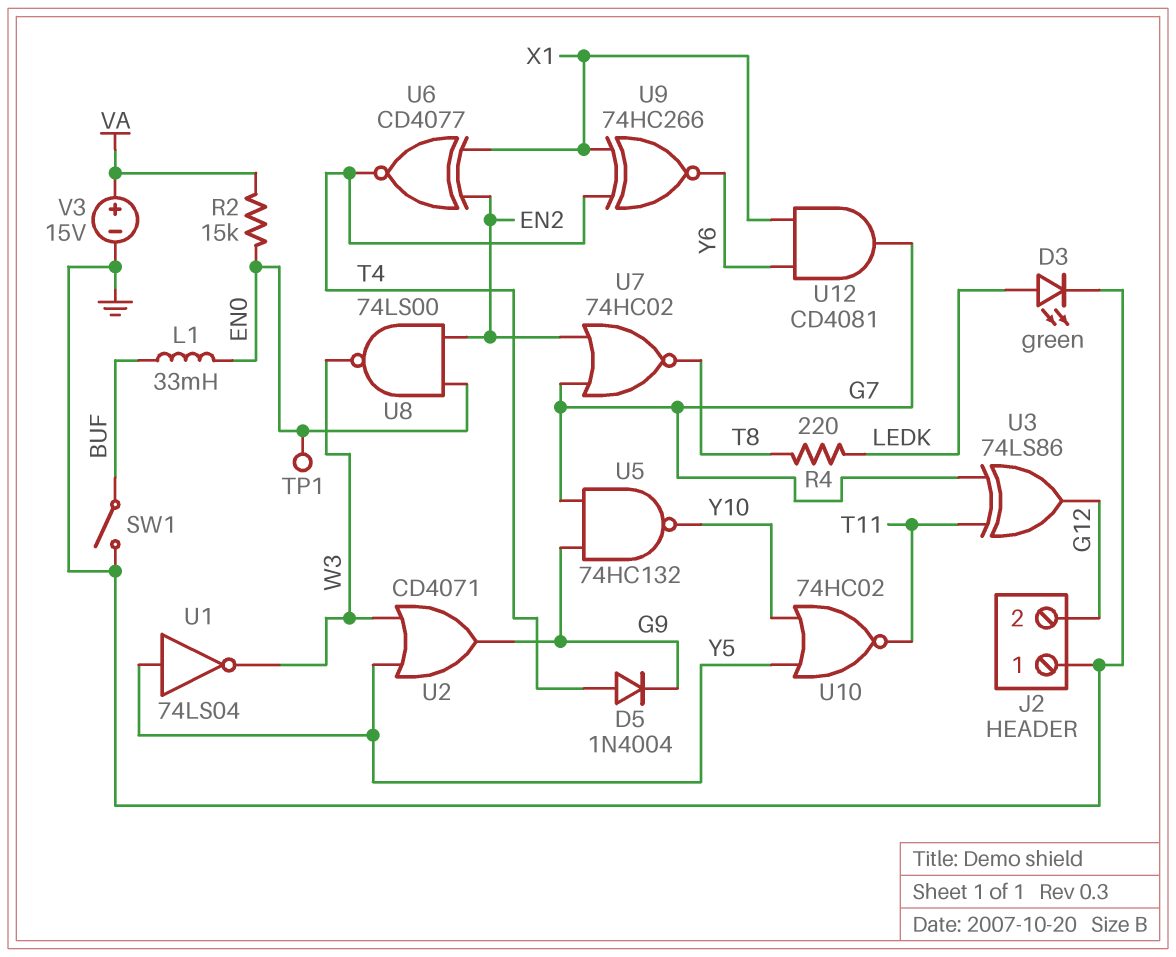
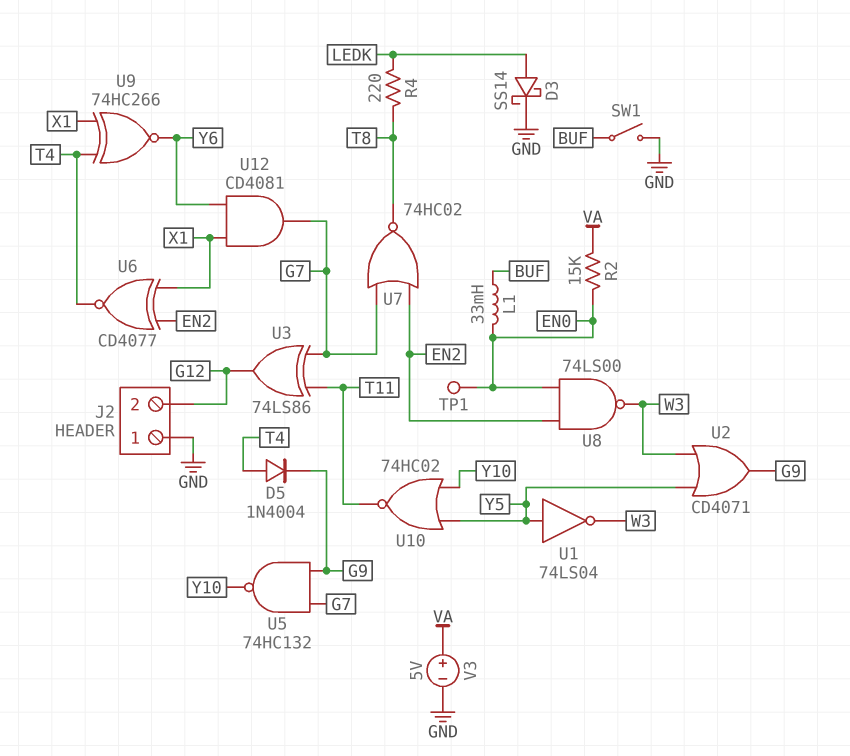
D3: LED green (A LEDK, K GND) -> schottky SS14 (A LEDK, K GND)
V3: 15V (plus VA, minus GND) -> 5V (plus VA, minus GND)

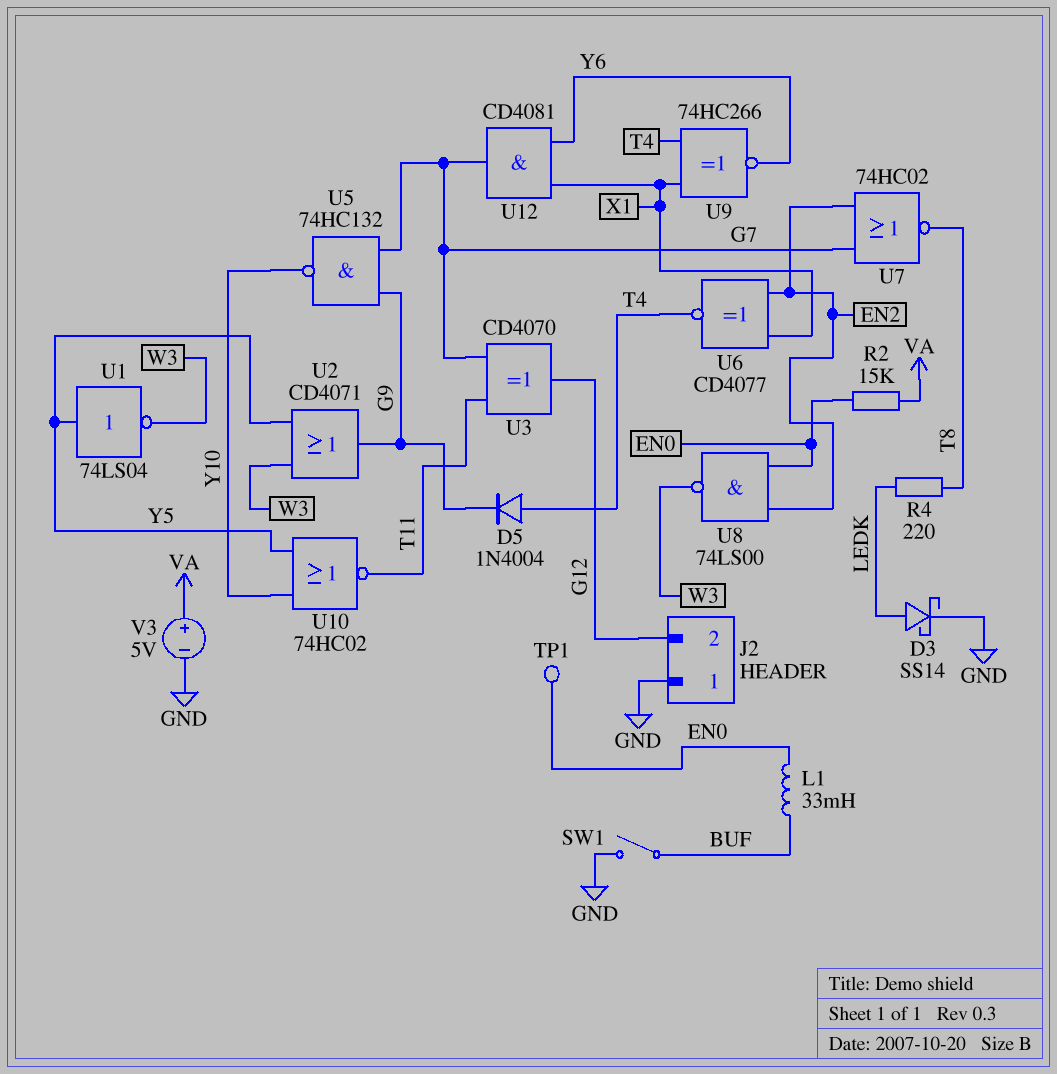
U3: XOR 74LS86 (in G7, in T11, out G12) -> XOR CD4070 (in G7, in T11, out G12)

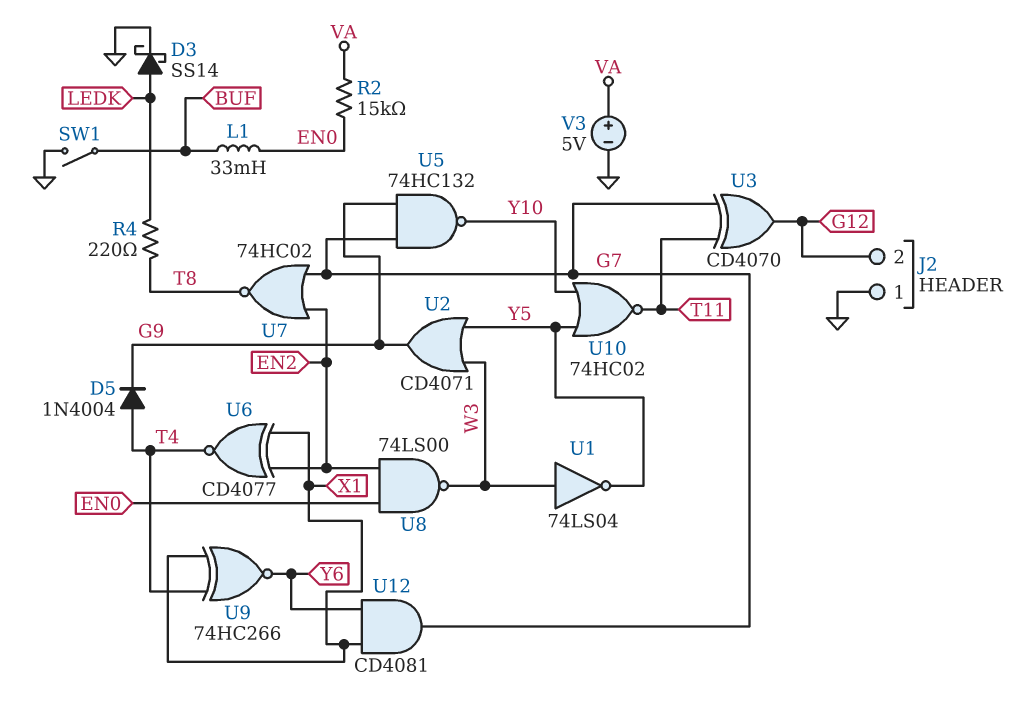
TP1: test point (EN0) -> none
U1: NOT 74LS04 (in Y5, out W3) -> NOT 74LS04 (in W3, out Y5)

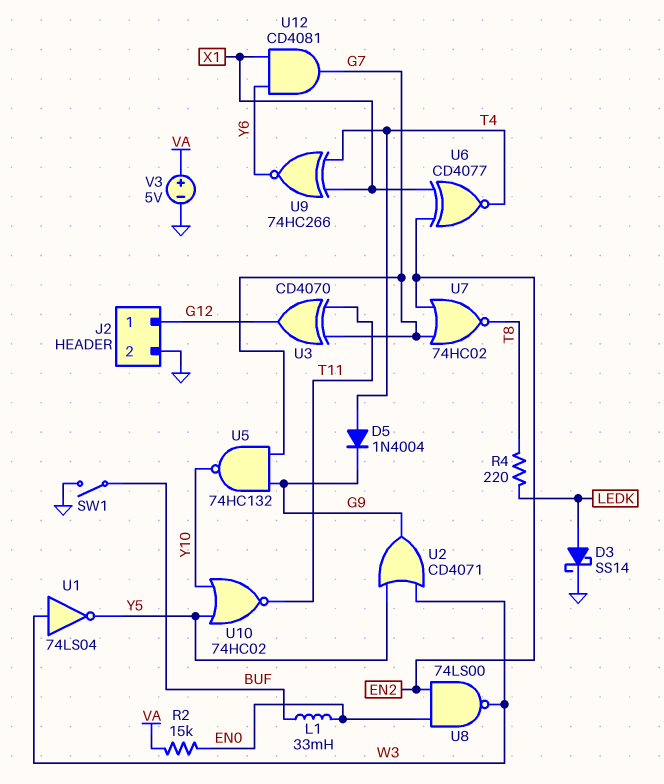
J2 pin 1: GND -> G12
J2 pin 2: G12 -> GND

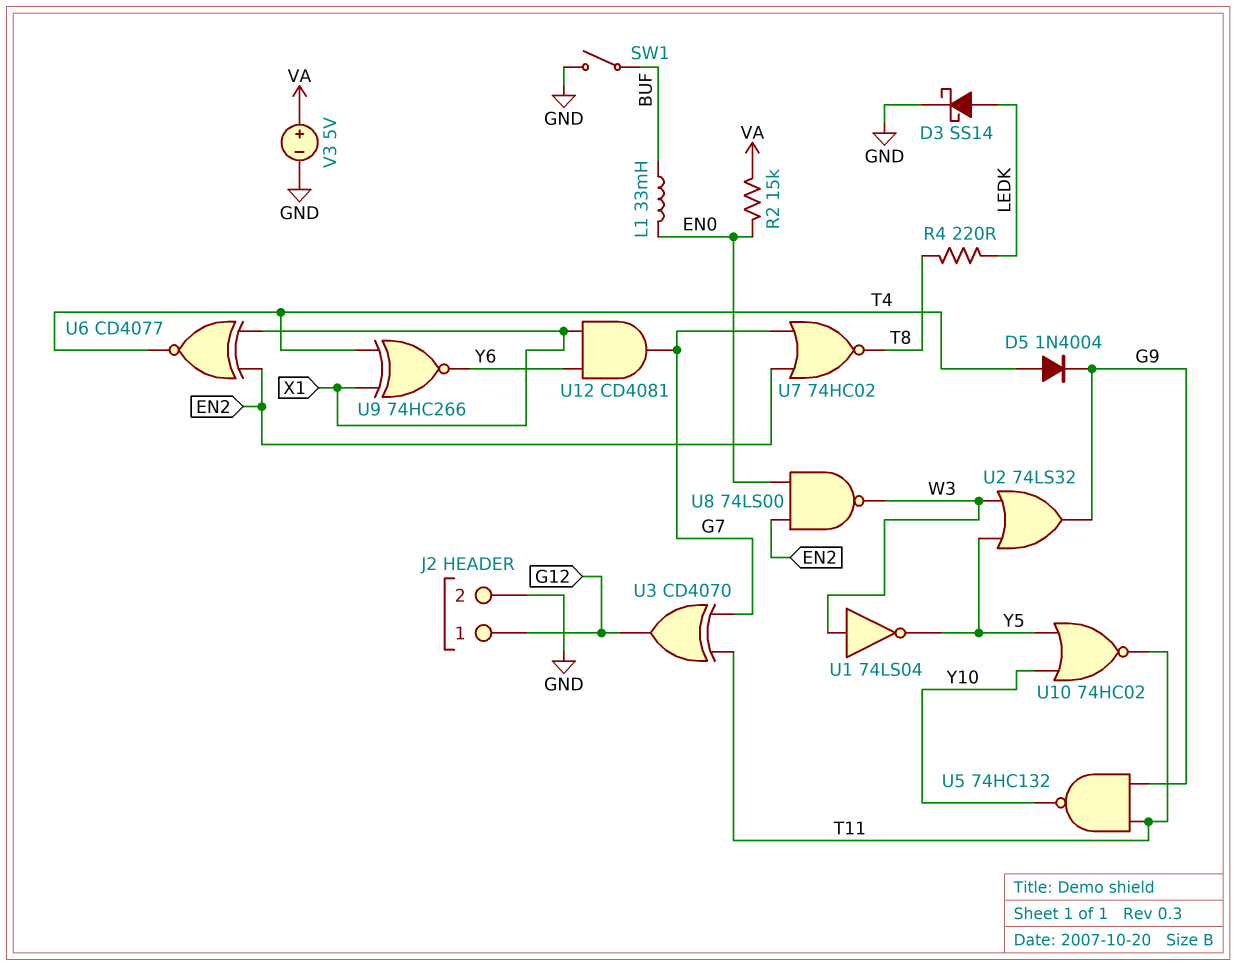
U2: OR CD4071 (in W3, in Y5, out G9) -> OR 74LS32 (in W3, in Y5, out G9)
U5: NAND 74HC132 (in G7, in G9, out Y10) -> NAND 74HC132 (in G9, in T11, out Y10)

